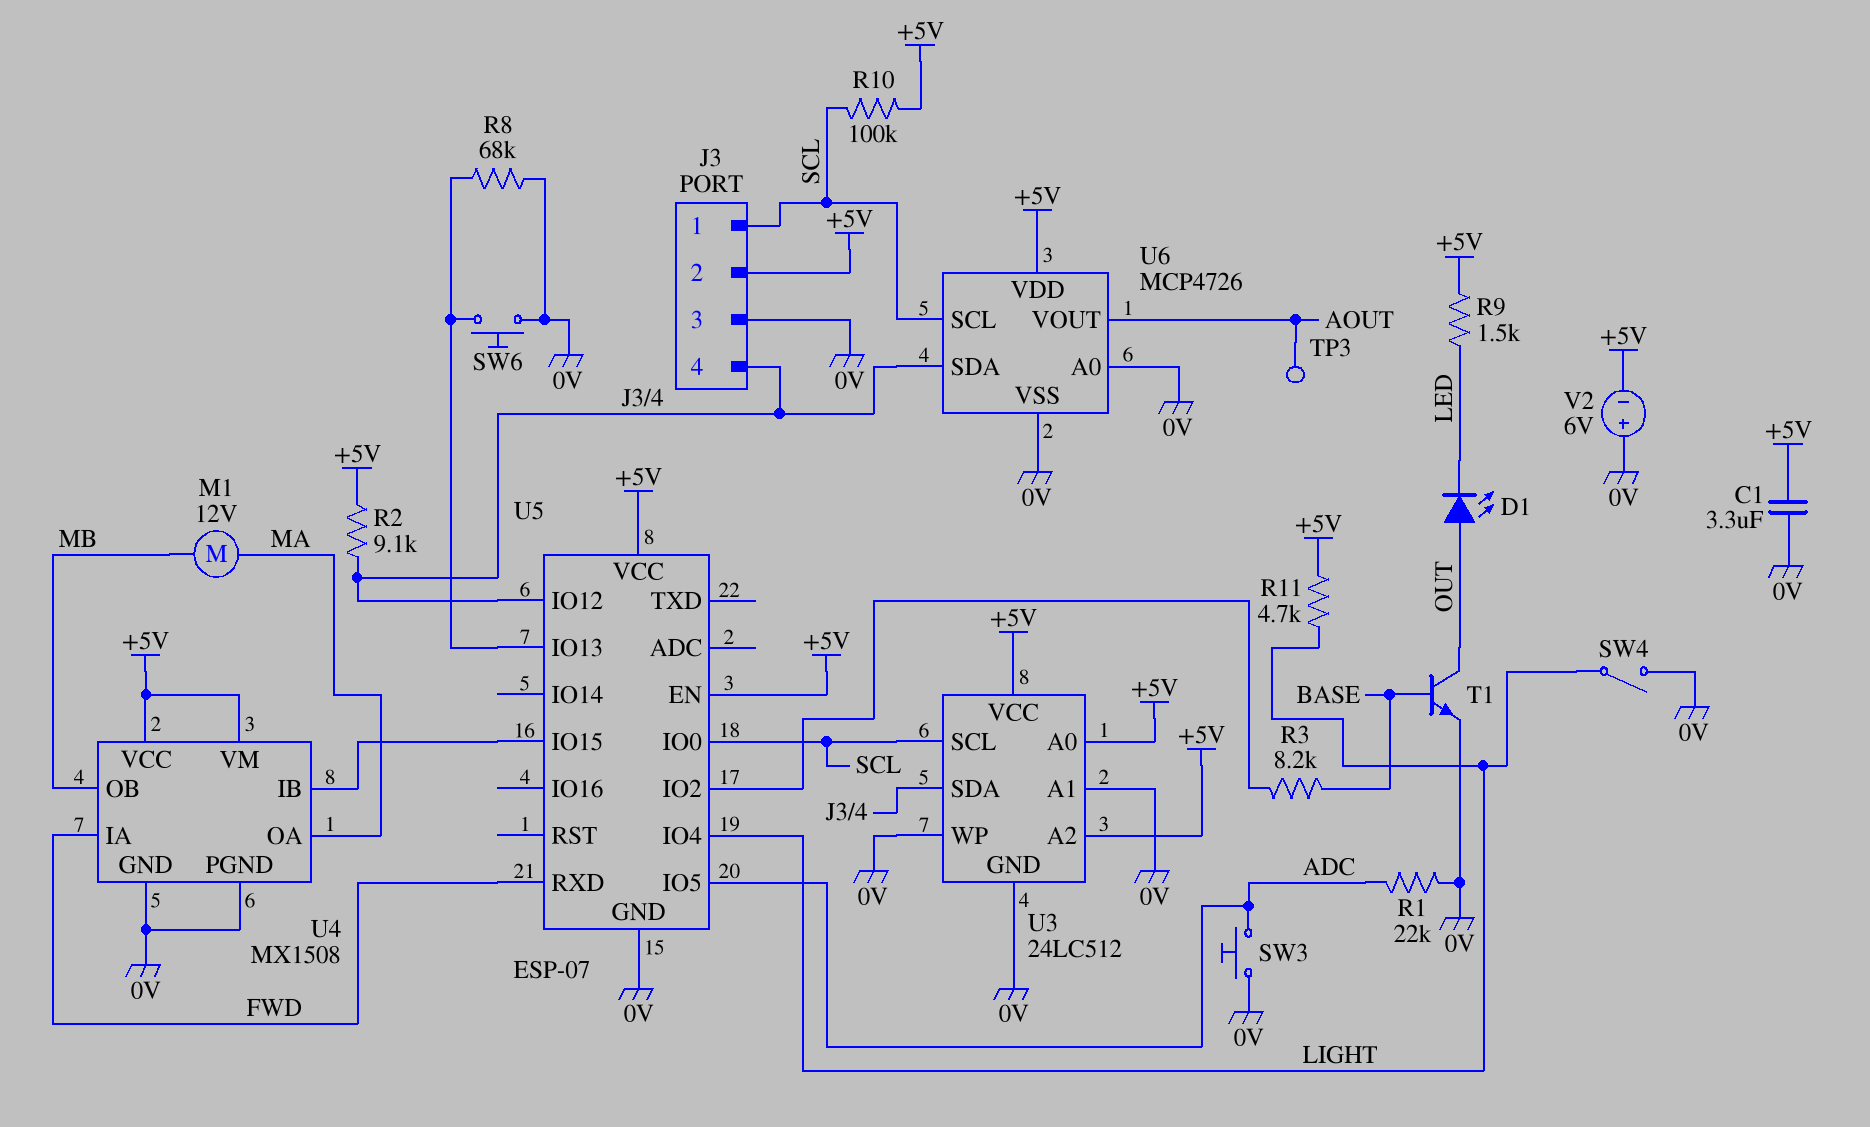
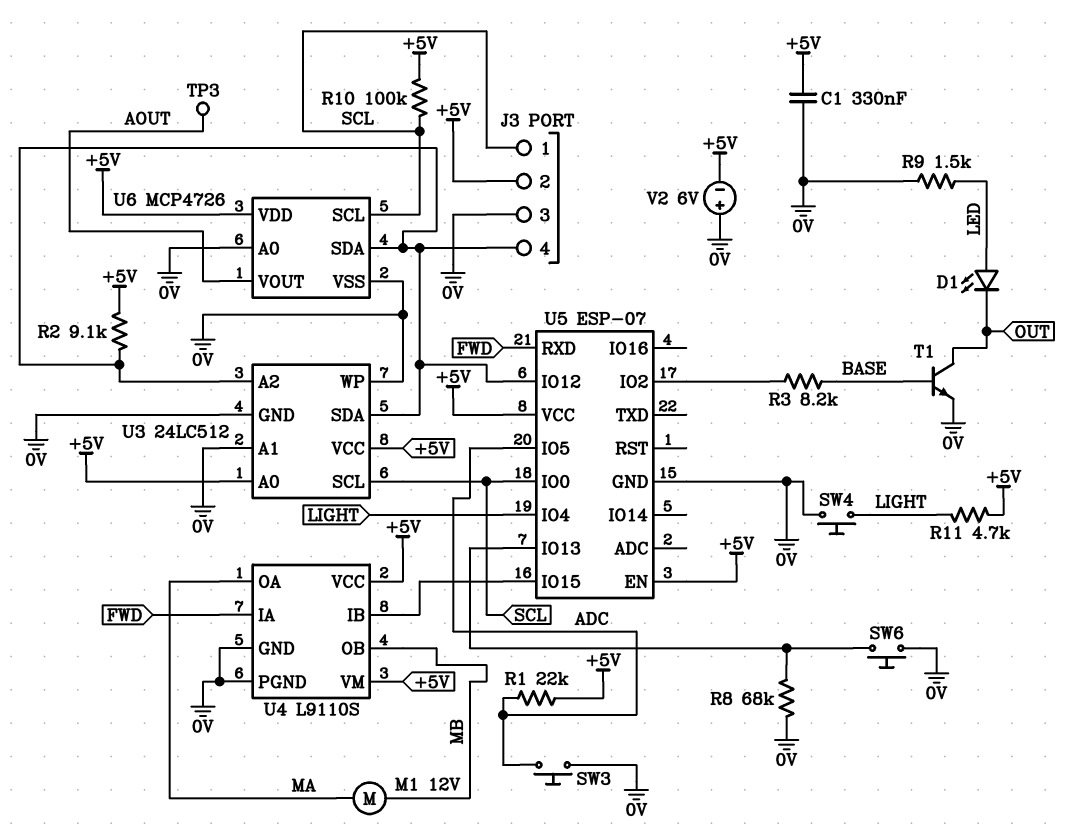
C1: 3.3uF (+5V, 0V) -> 330nF (+5V, 0V)
D1: LED (A OUT, K LED) -> LED (A LED, K OUT)
R1: 22k (0V, ADC) -> 22k (+5V, ADC)
R9: 1.5k (+5V, LED) -> 1.5k (0V, LED)
SW4: switch (0V, LIGHT) -> button (0V, LIGHT)
U3 pin A2: +5V -> J3/4
U4: MX1508 -> L9110S

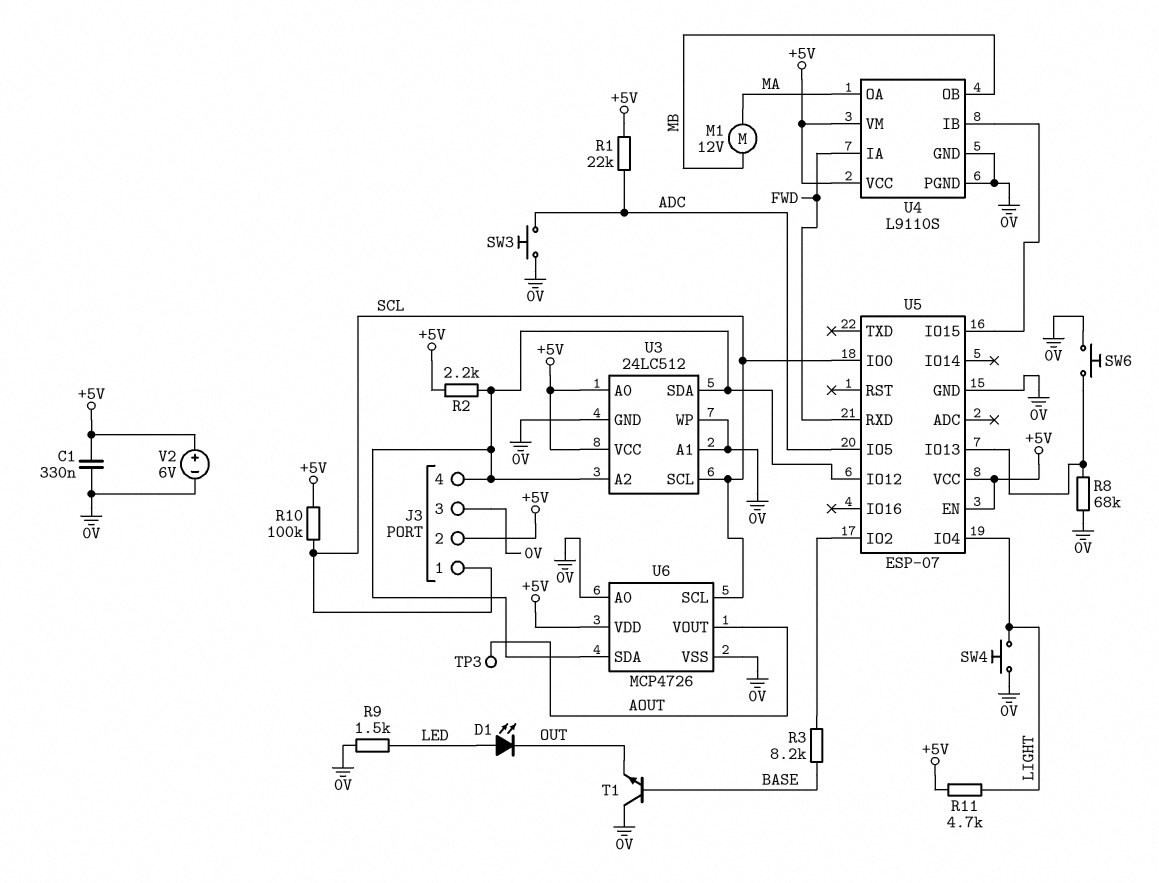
R2: 9.1k (+5V, J3/4) -> 2.2k (+5V, J3/4)
T1: NPN (B BASE, C OUT, E 0V) -> NPN (B BASE, C 0V, E OUT)
V2: 6V (plus 0V, minus +5V) -> 6V (plus +5V, minus 0V)

